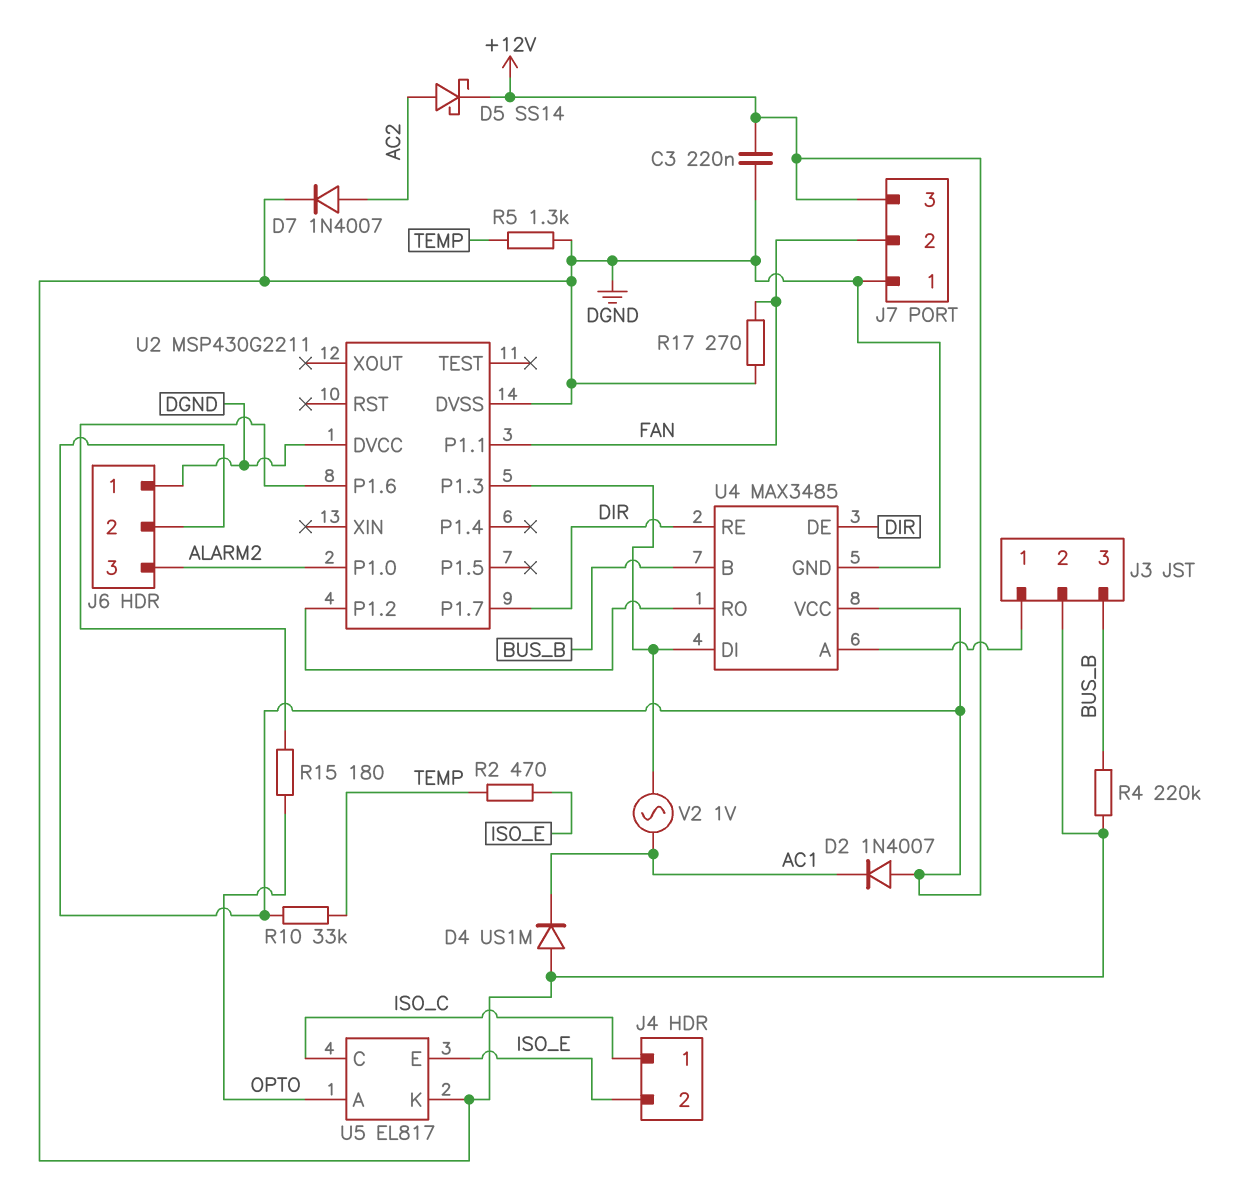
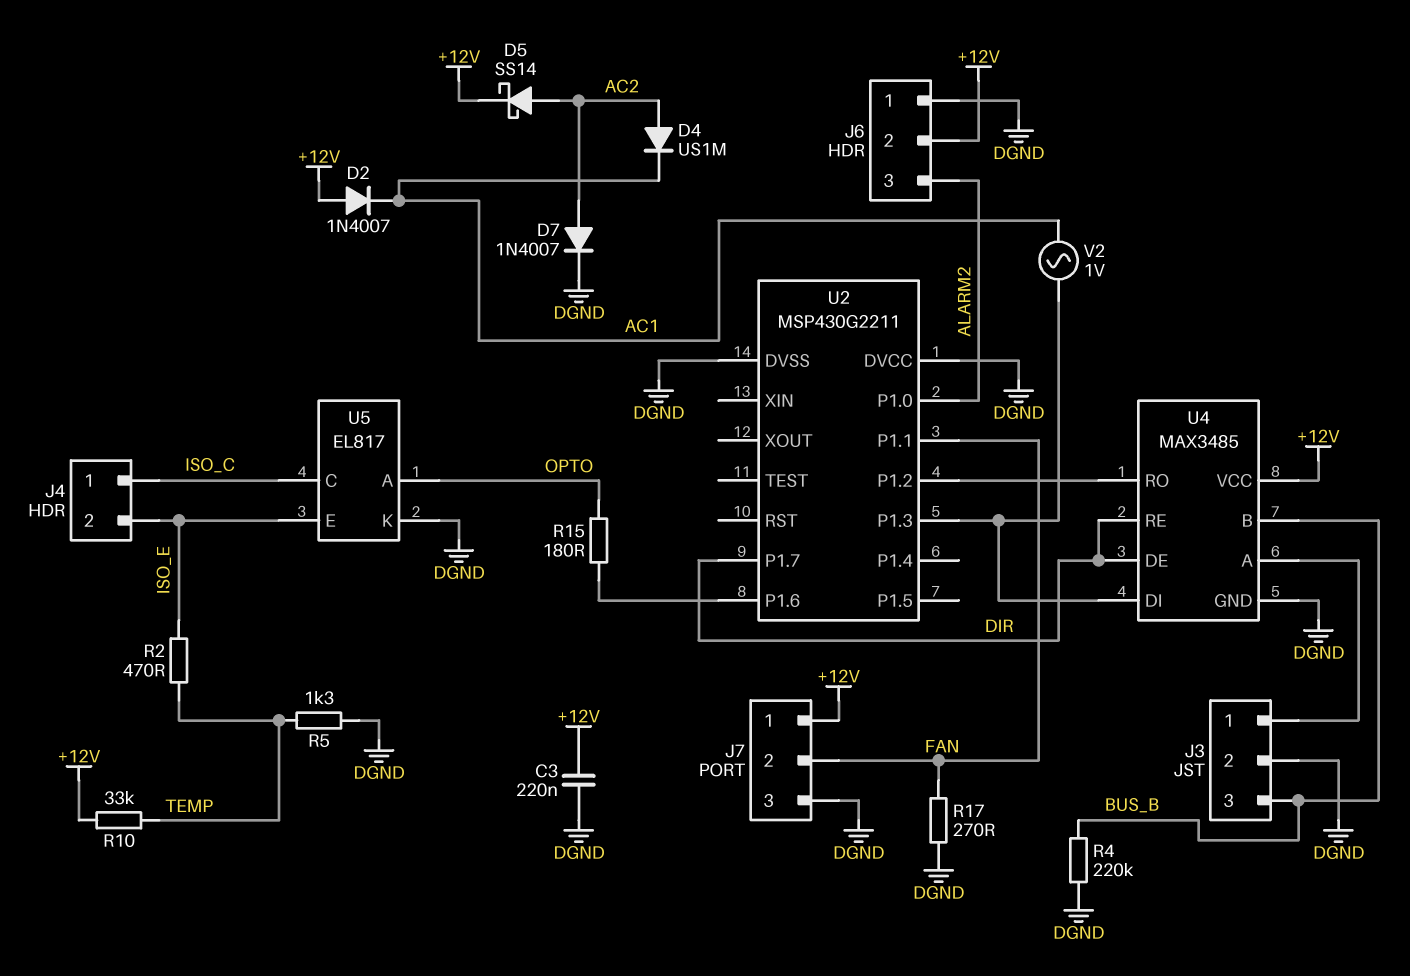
D4: diode US1M (A DGND, K AC1) -> diode US1M (A AC2, K AC1)
J7 pin 1: DGND -> +12V
J7 pin 3: +12V -> DGND

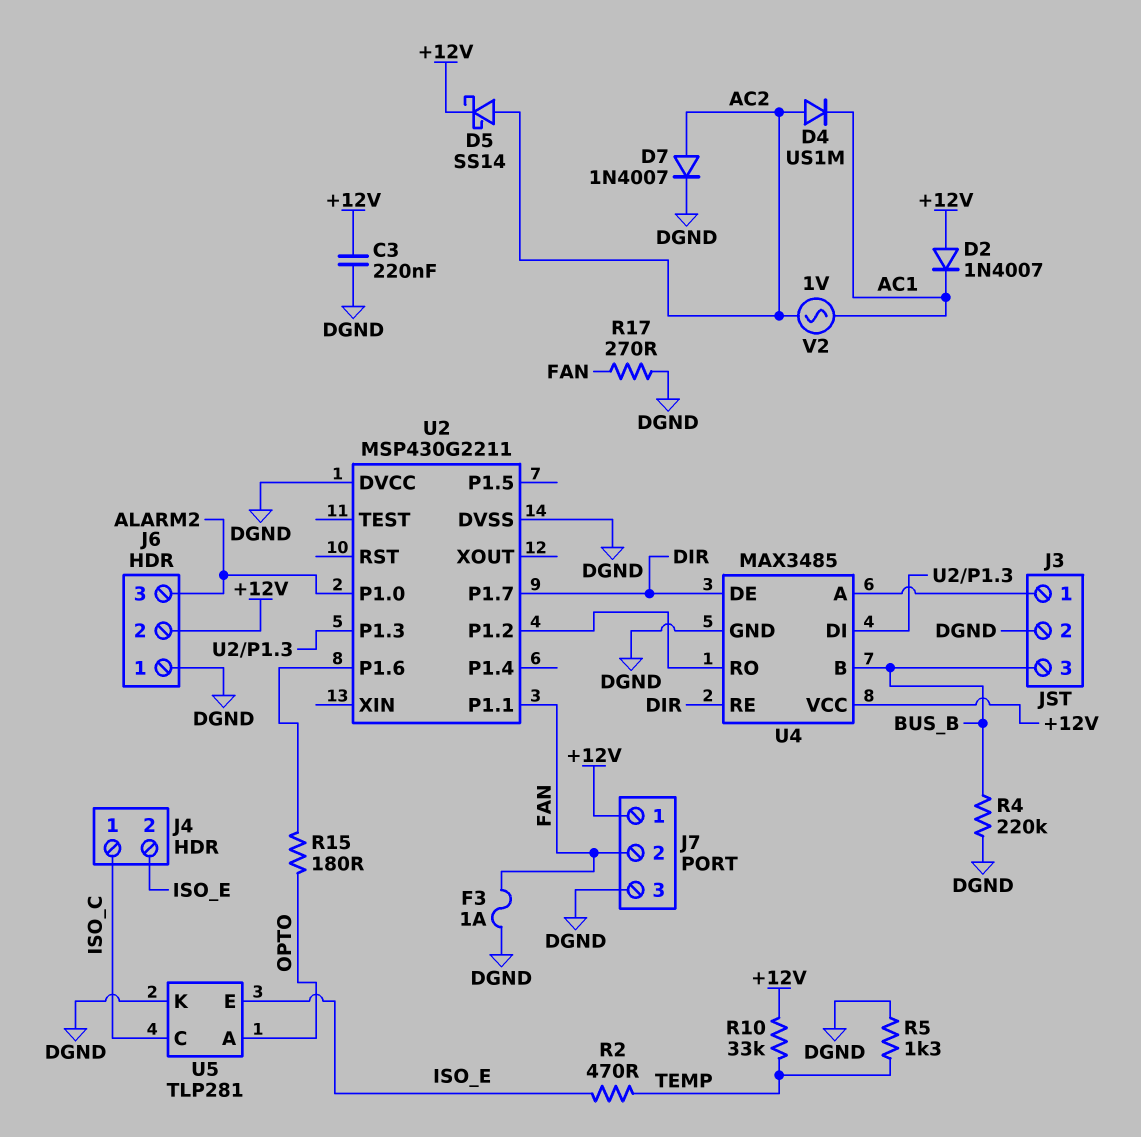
F3: none -> 1A (DGND, FAN)
U5: EL817 -> TLP281
V2: AC 1V (AC1, U2/P1.3) -> AC 1V (AC1, AC2)

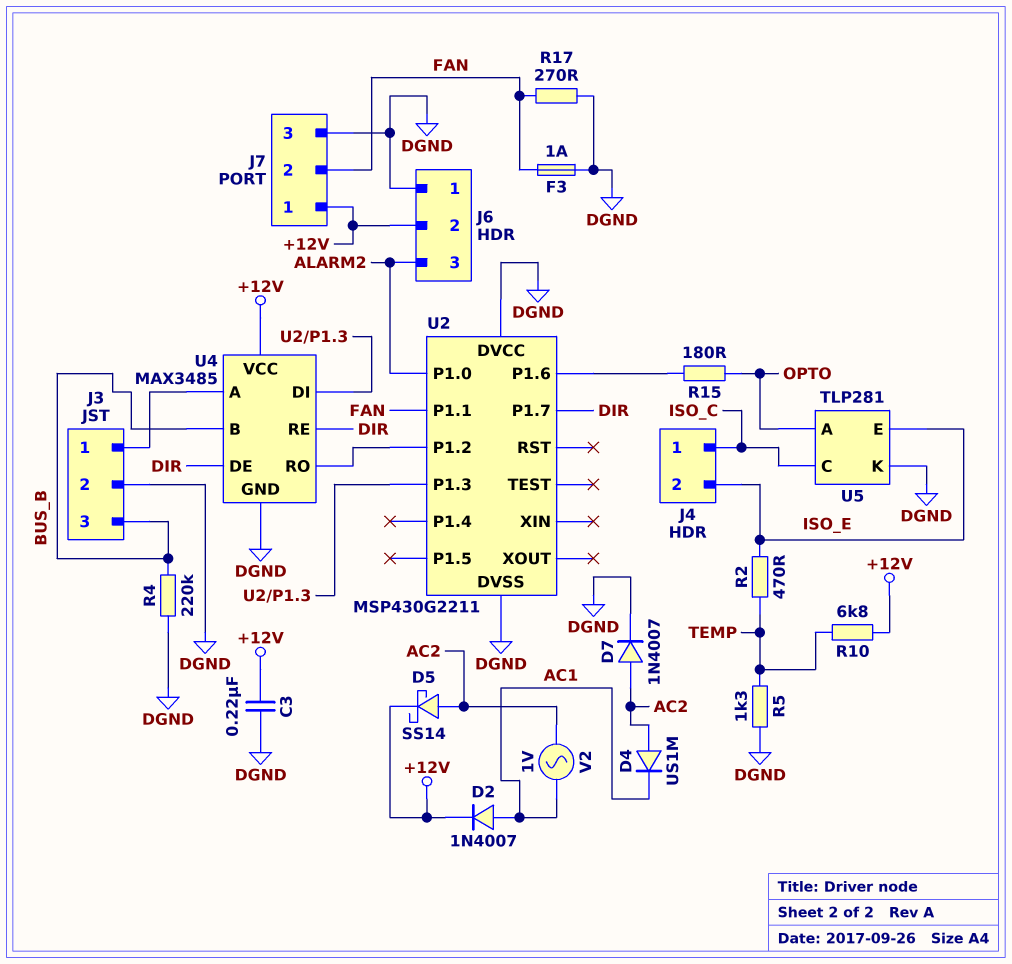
D2: diode 1N4007 (A +12V, K AC1) -> diode 1N4007 (A AC1, K +12V)
R10: 33k (+12V, TEMP) -> 6.8k (+12V, TEMP)

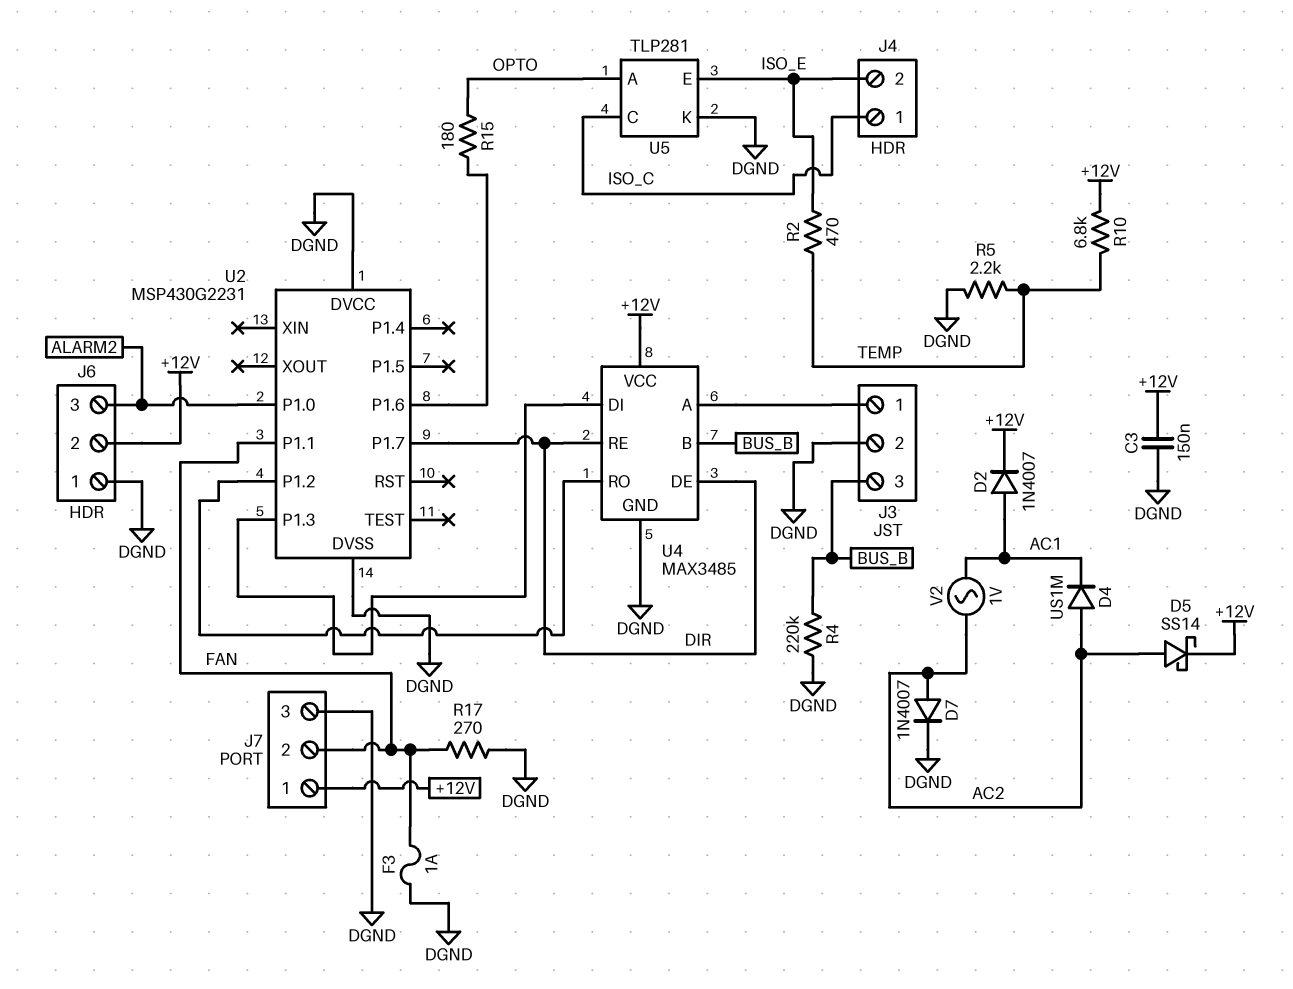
C3: 220nF (+12V, DGND) -> 150nF (+12V, DGND)
R5: 1.3k (DGND, TEMP) -> 2.2k (DGND, TEMP)
U2: MSP430G2211 -> MSP430G2231

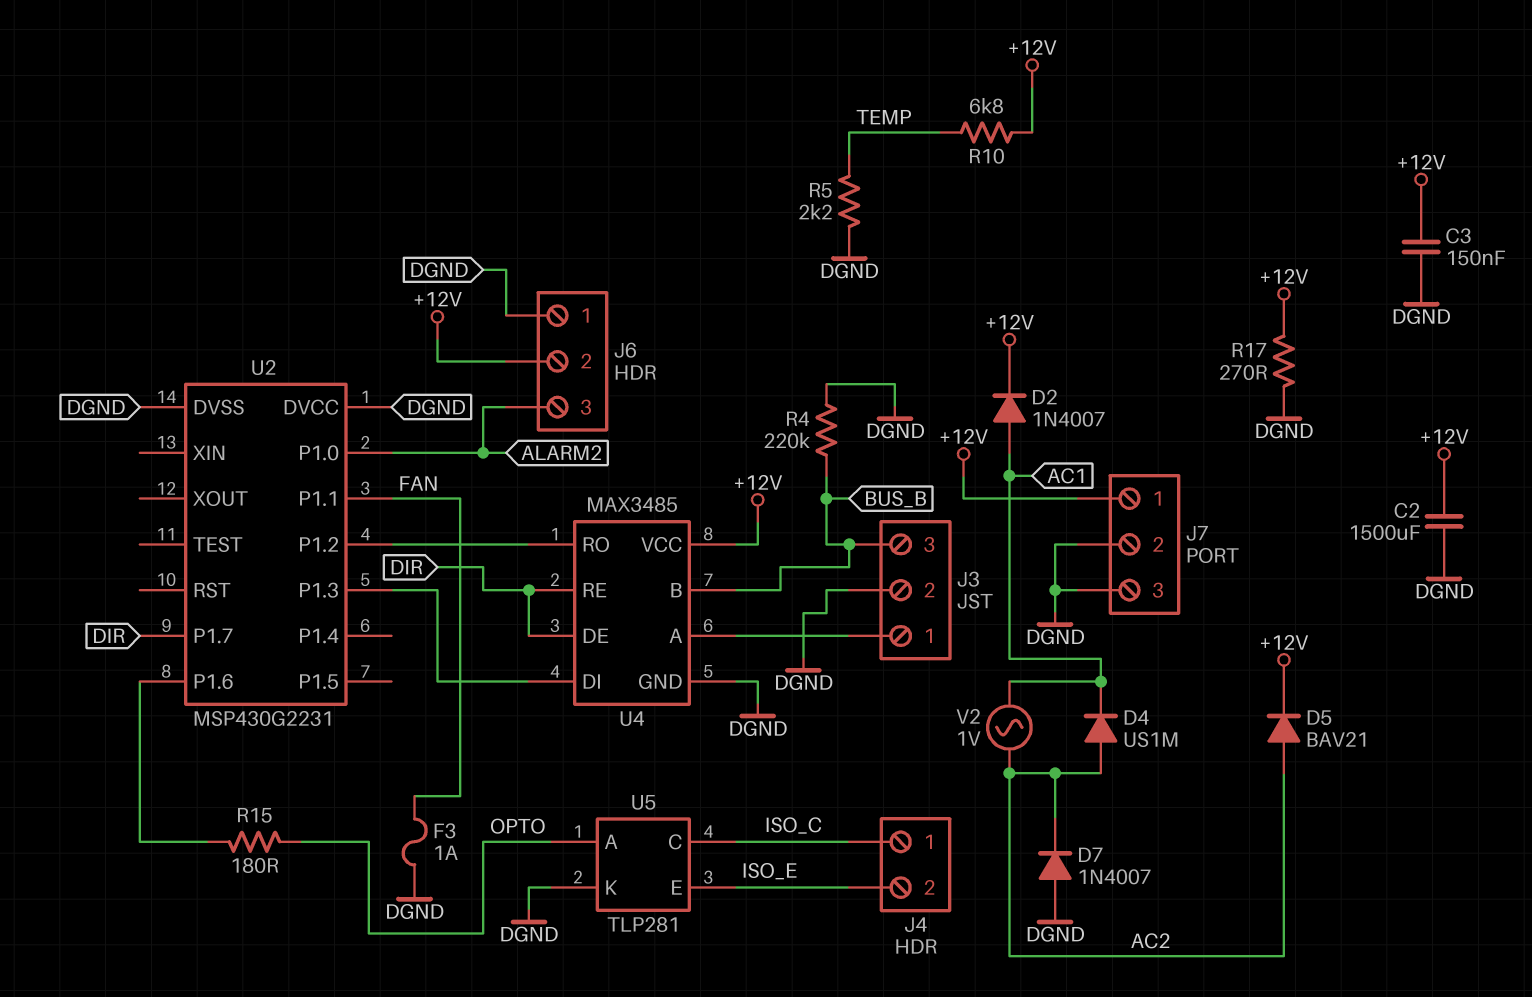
C2: none -> 1500uF (+12V, DGND)
D5: schottky SS14 (A AC2, K +12V) -> diode BAV21 (A AC2, K +12V)
D7: diode 1N4007 (A AC2, K DGND) -> diode 1N4007 (A DGND, K AC2)
J7 pin 2: FAN -> DGND
R2: 470 (ISO_E, TEMP) -> none
R17: 270 (DGND, FAN) -> 270 (+12V, DGND)

